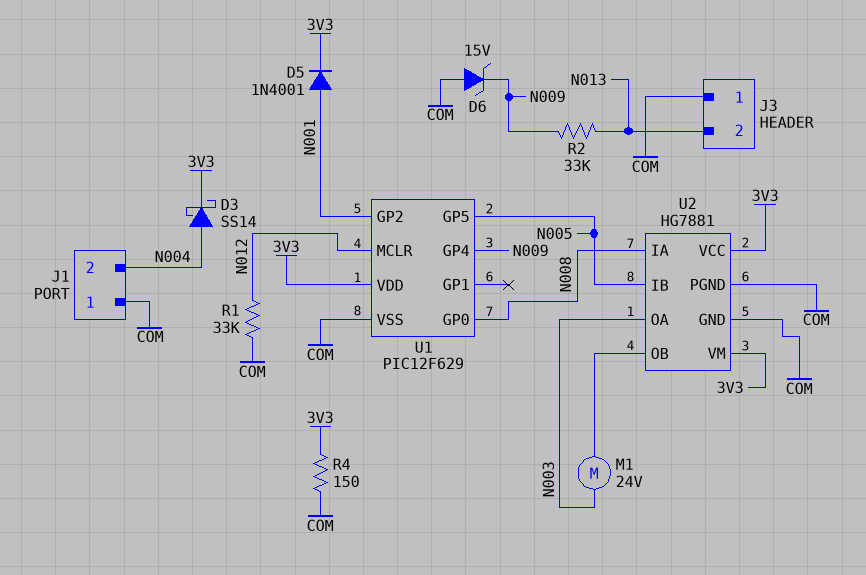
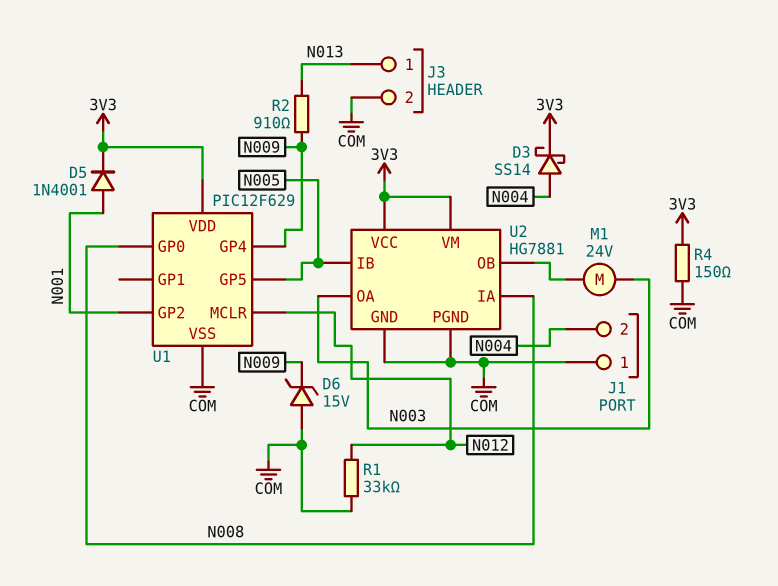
J3 pin 1: COM -> N013
J3 pin 2: N013 -> COM
R2: 33k (N009, N013) -> 910 (N009, N013)

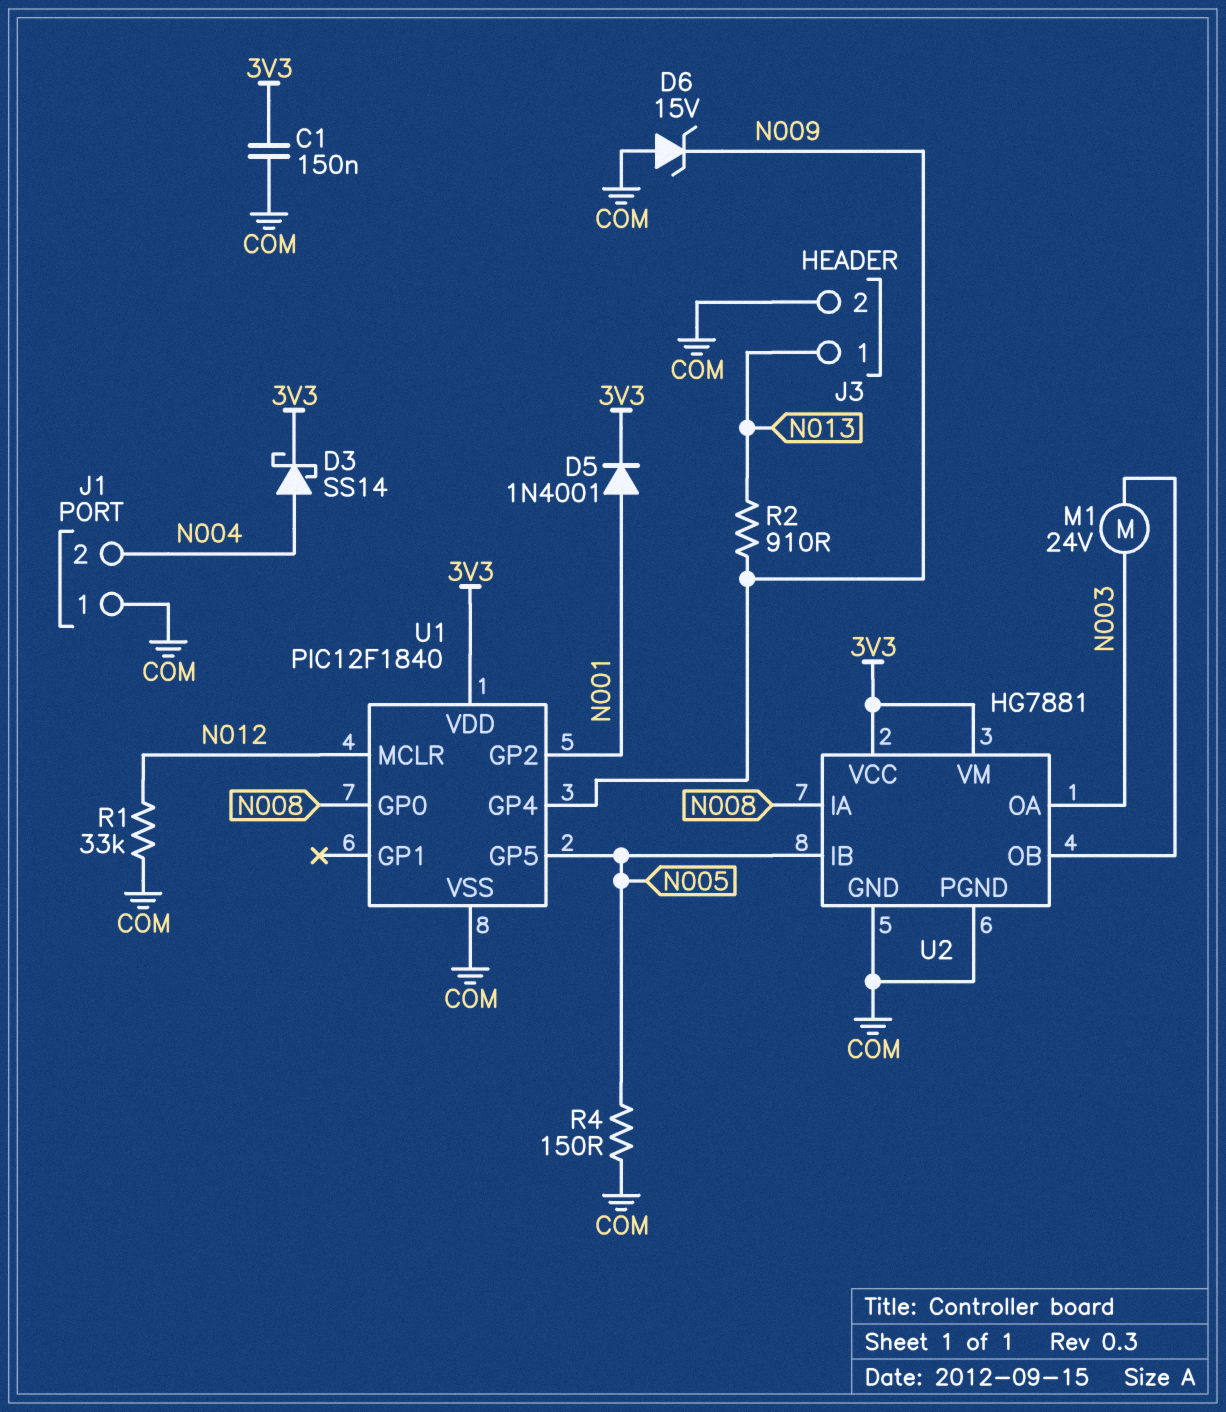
C1: none -> 150nF (3V3, COM)
R4: 150 (3V3, COM) -> 150 (COM, N005)
U1: PIC12F629 -> PIC12F1840

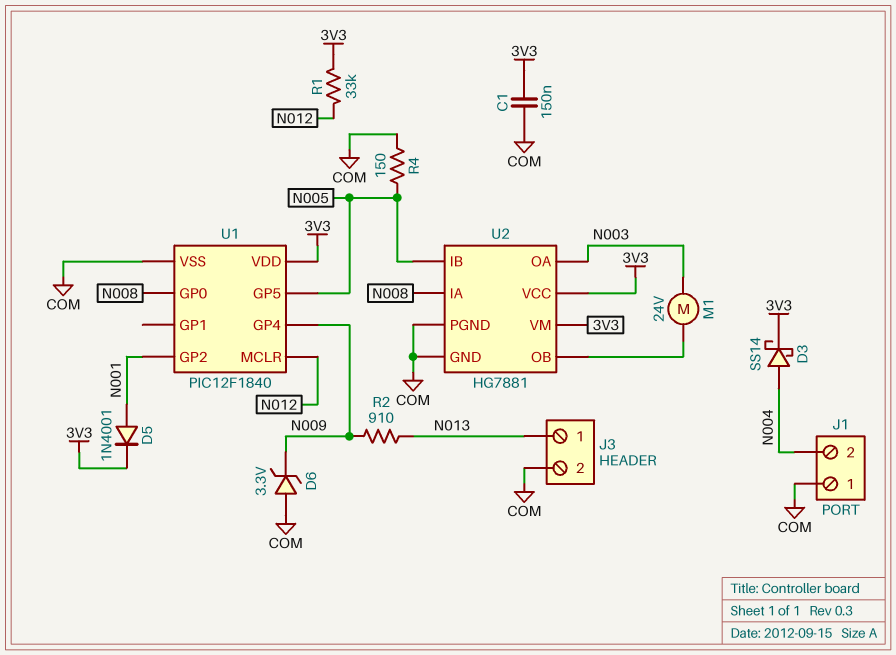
D6: zener 15V (A COM, K N009) -> zener 3.3V (A COM, K N009)
R1: 33k (COM, N012) -> 33k (3V3, N012)

